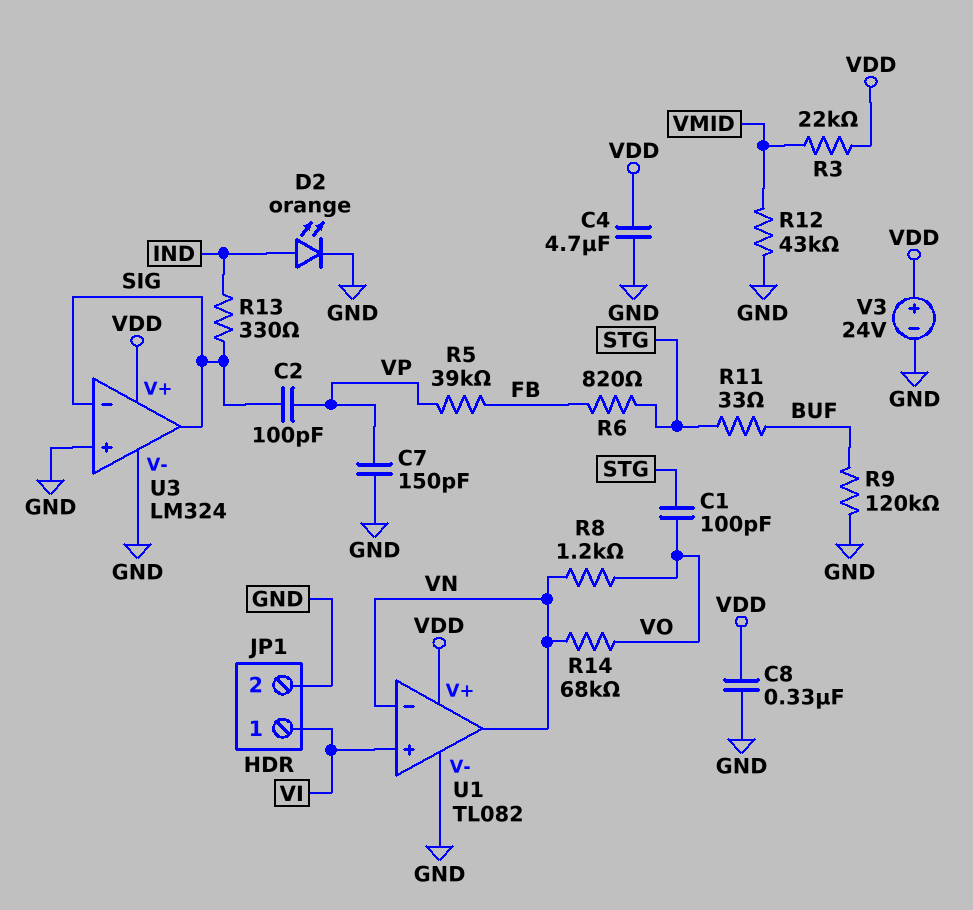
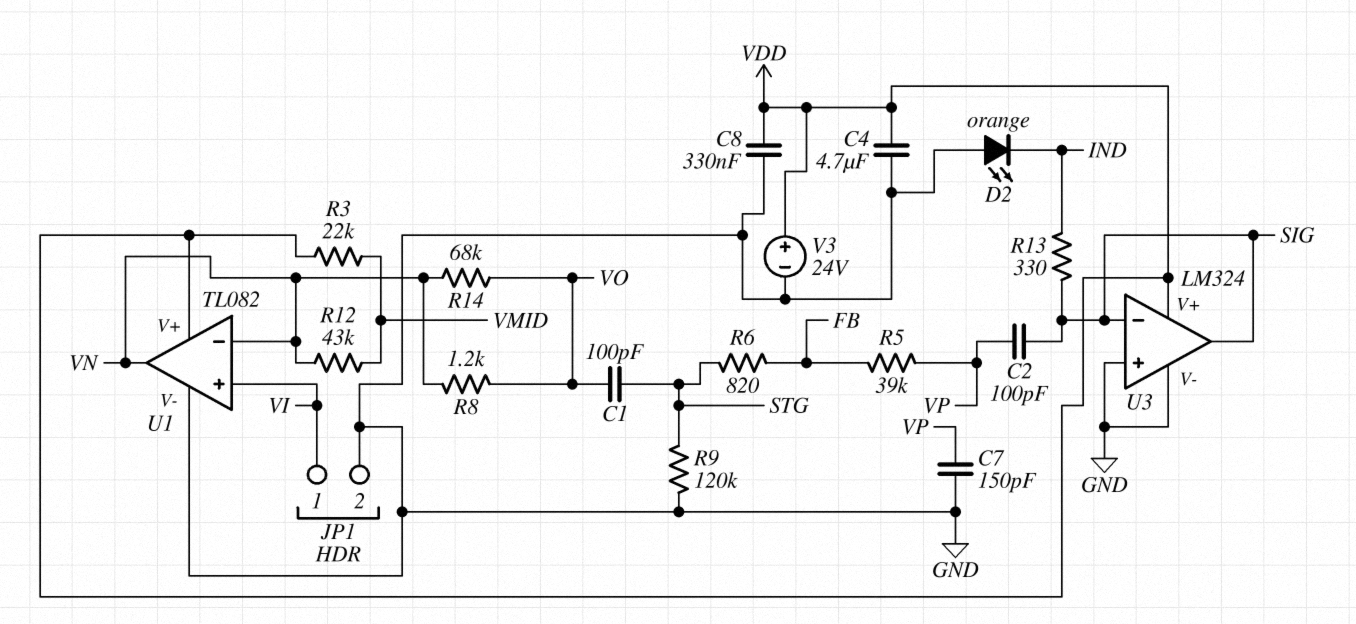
D2: LED orange (A IND, K GND) -> LED orange (A GND, K IND)
R9: 120k (BUF, GND) -> 120k (GND, STG)
R11: 33 (BUF, STG) -> none
R12: 43k (GND, VMID) -> 43k (VMID, VN)

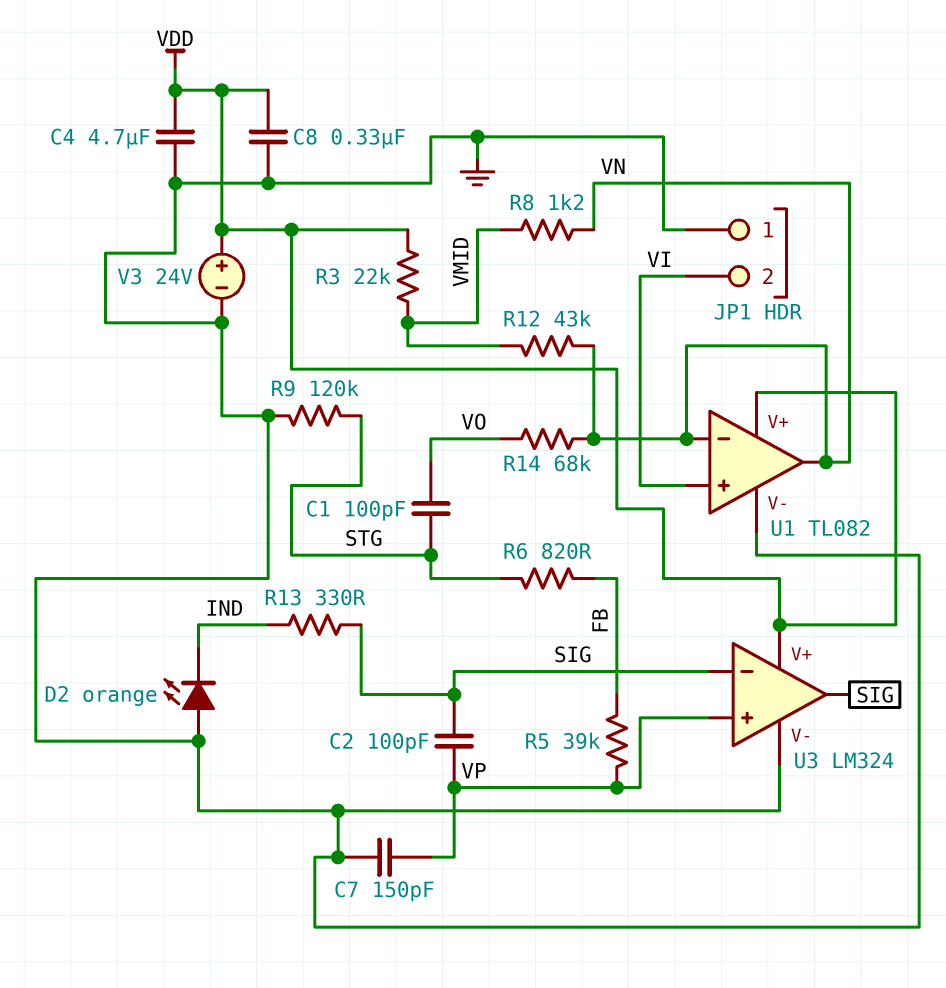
JP1 pin 1: VI -> GND
JP1 pin 2: GND -> VI
R8: 1.2k (VN, VO) -> 1.2k (VMID, VN)
U3 pin in+: GND -> VP

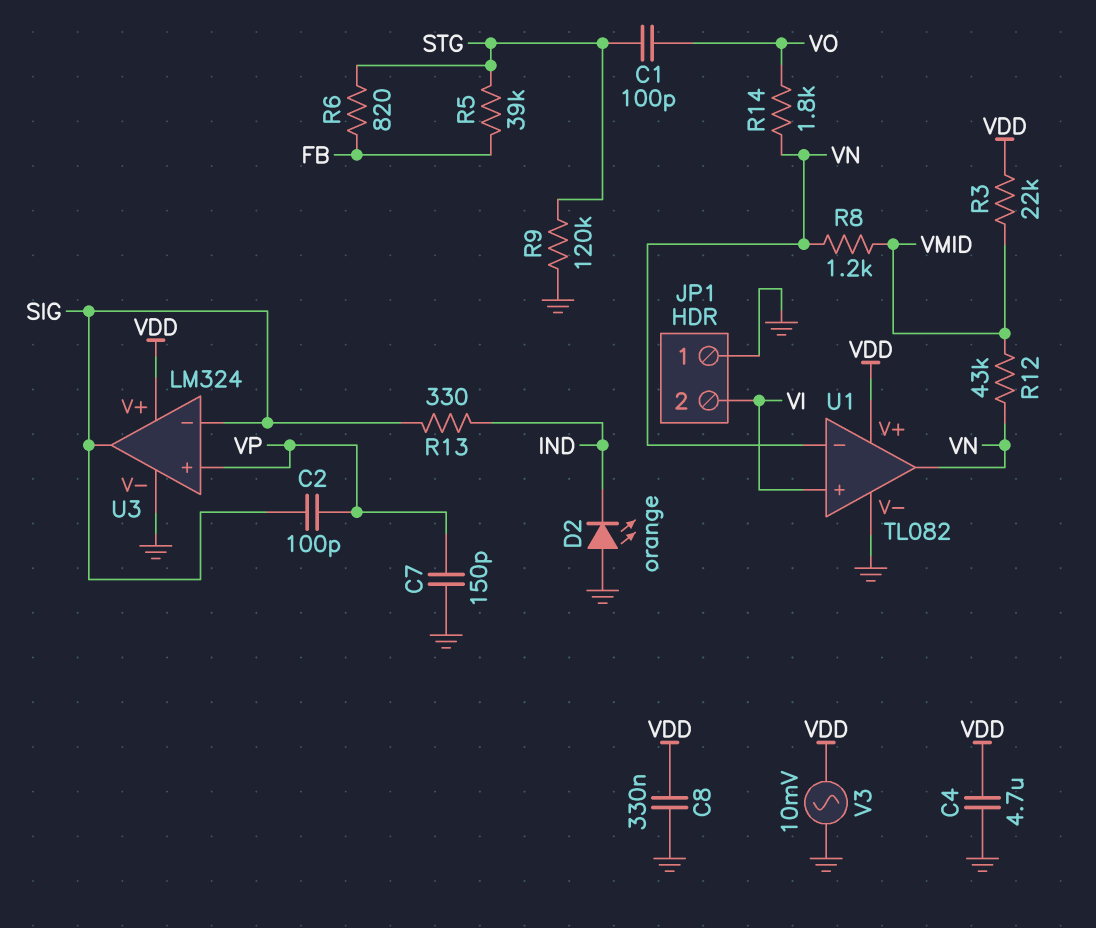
R5: 39k (FB, VP) -> 39k (FB, STG)
R14: 68k (VN, VO) -> 1.8k (VN, VO)
V3: 24V (plus VDD, minus GND) -> AC 10mV (GND, VDD)

